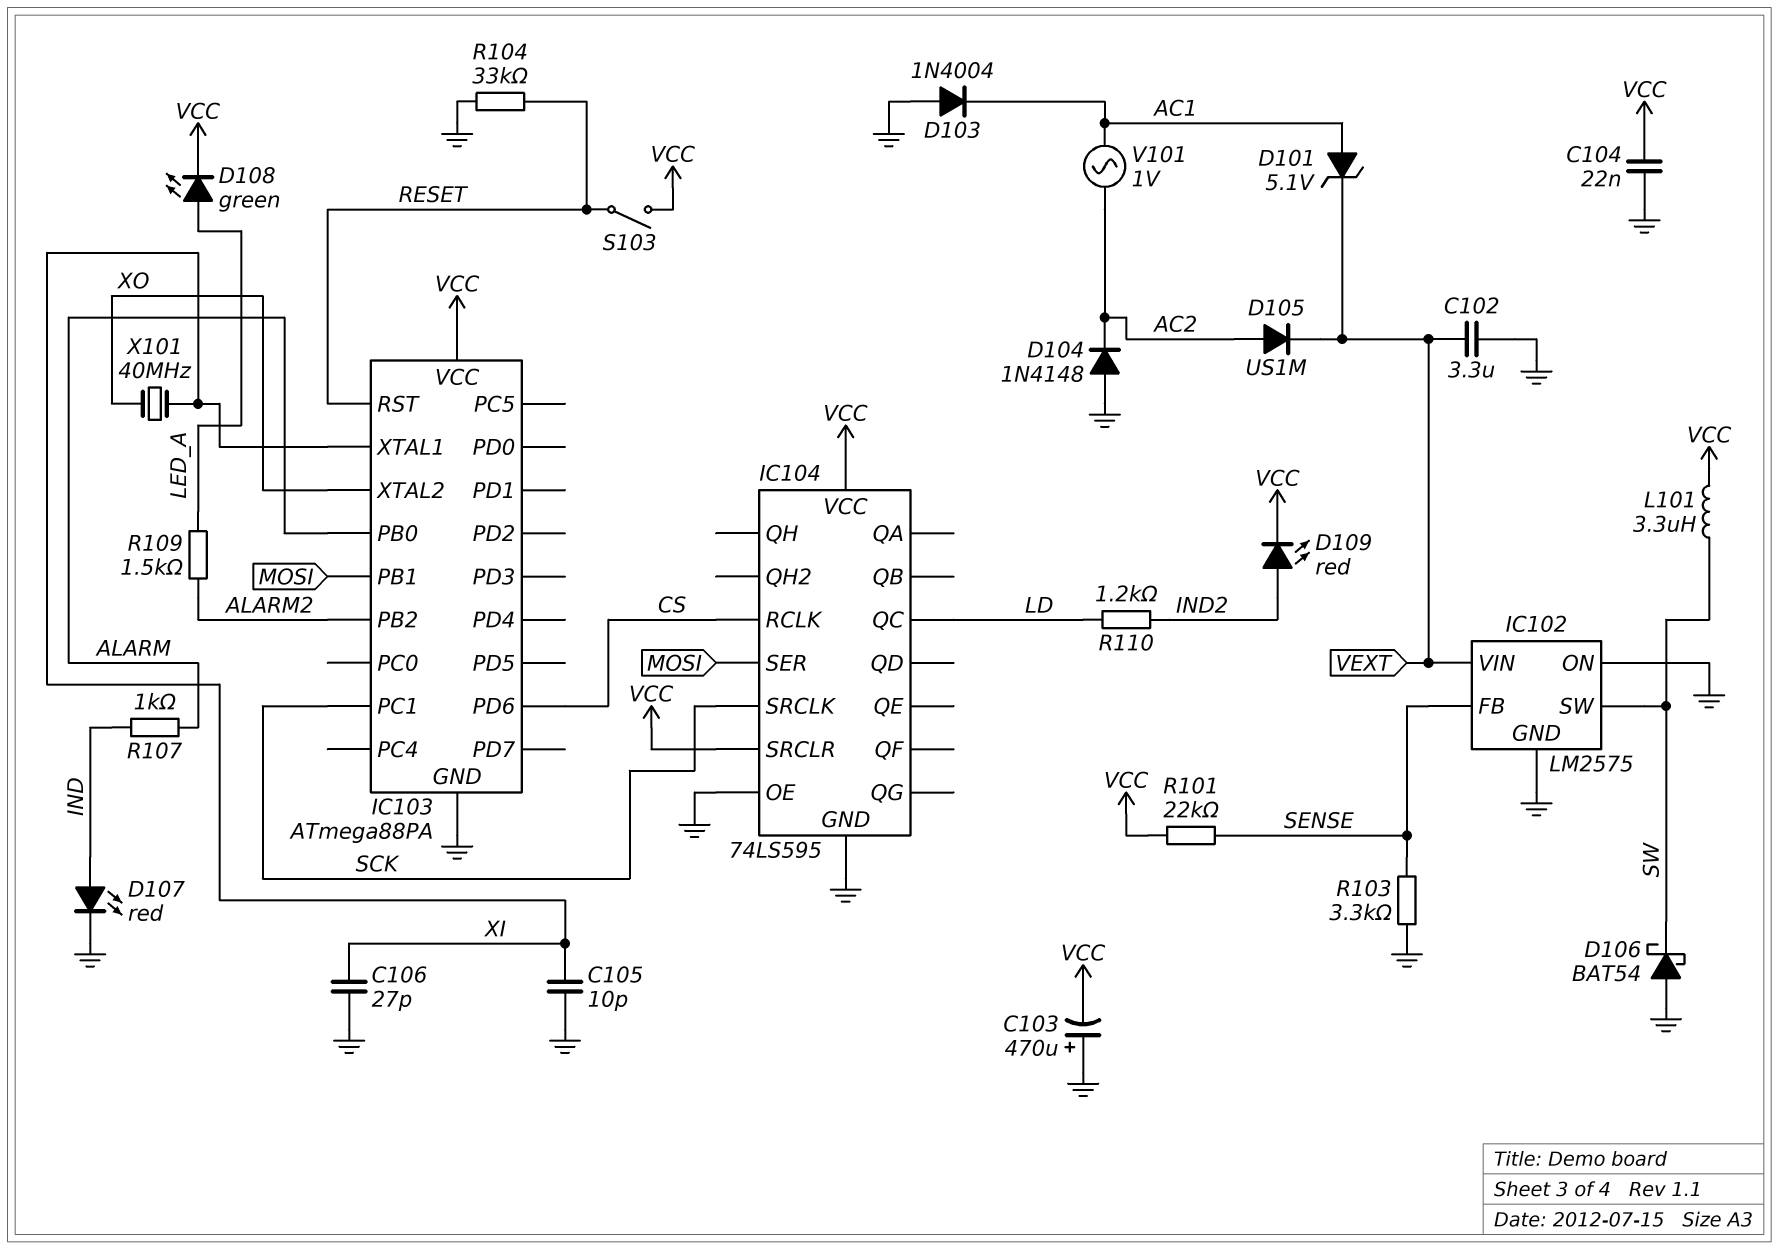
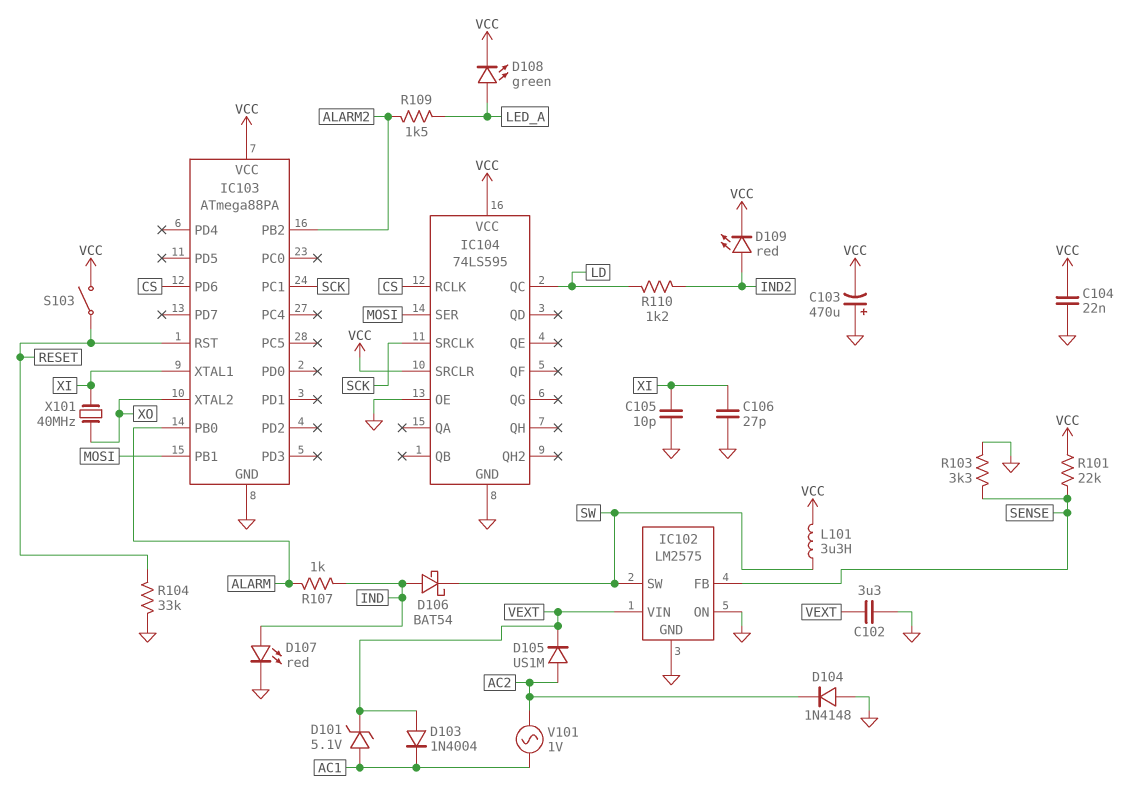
D103: diode 1N4004 (A GND, K AC1) -> diode 1N4004 (A VEXT, K AC1)
D106: schottky BAT54 (A GND, K SW) -> schottky BAT54 (A IND, K SW)

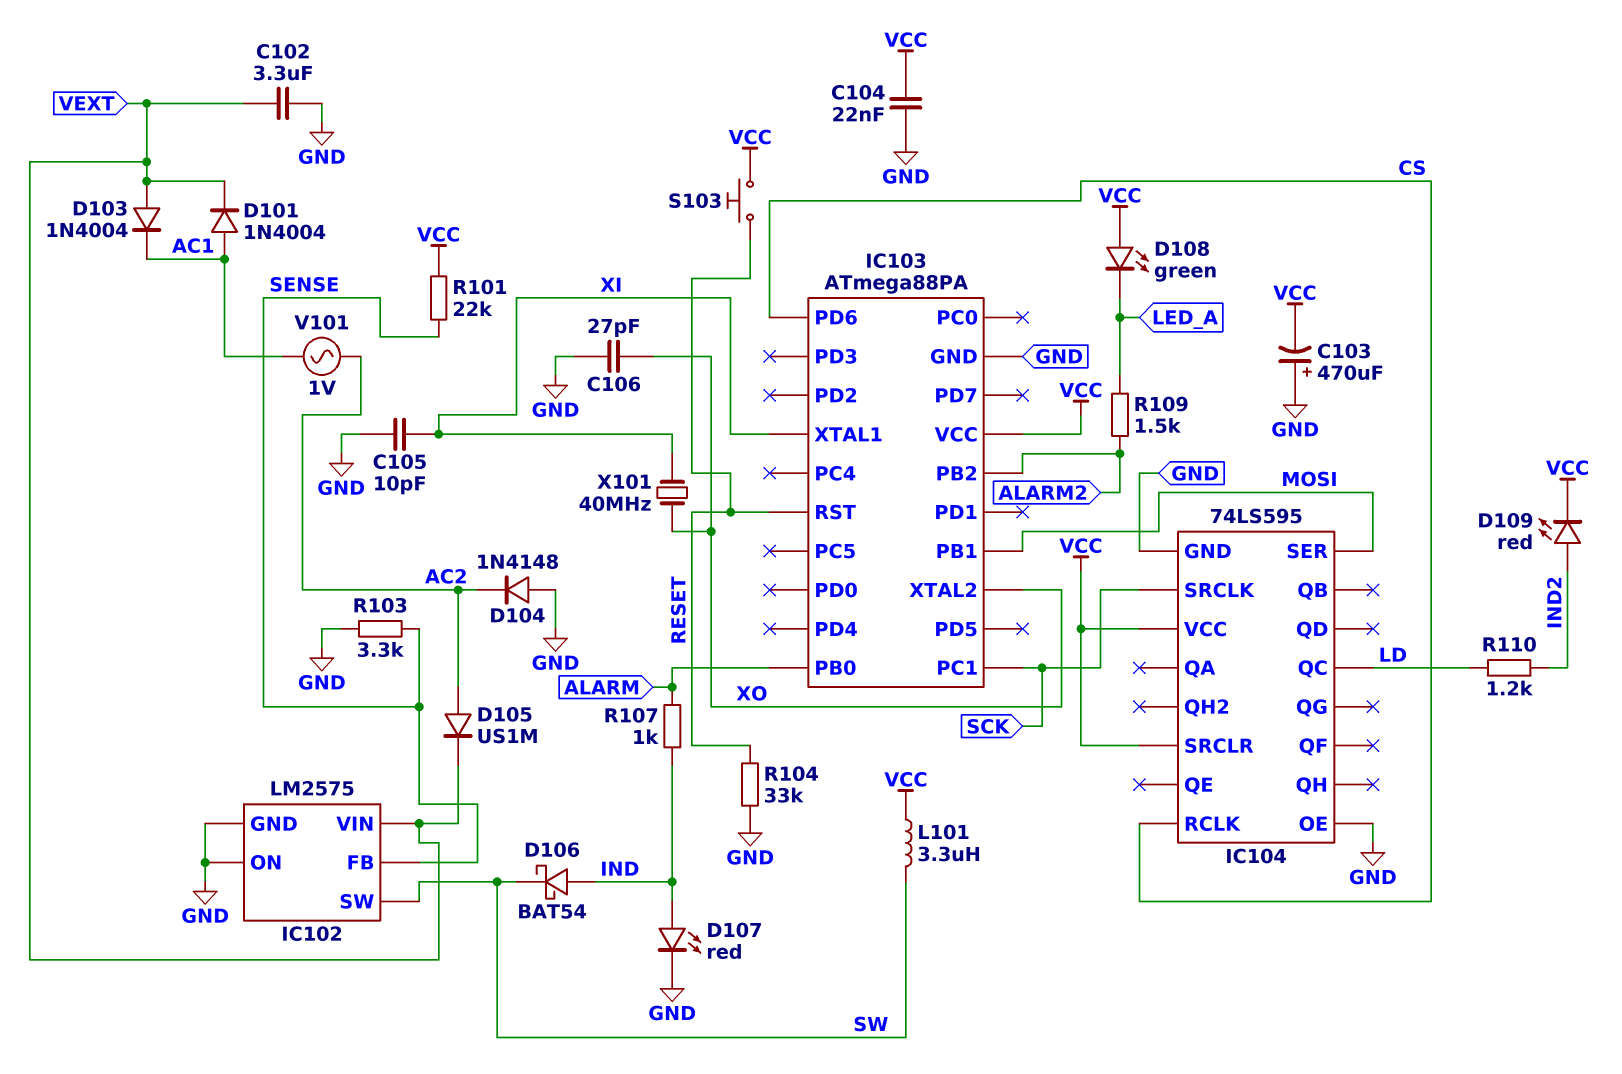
C106: 27pF (GND, XI) -> 27pF (GND, XO)
D101: zener 5.1V (A AC1, K VEXT) -> diode 1N4004 (A AC1, K VEXT)
D108: LED green (A LED_A, K VCC) -> LED green (A VCC, K LED_A)
S103: switch (RESET, VCC) -> button (RESET, VCC)

